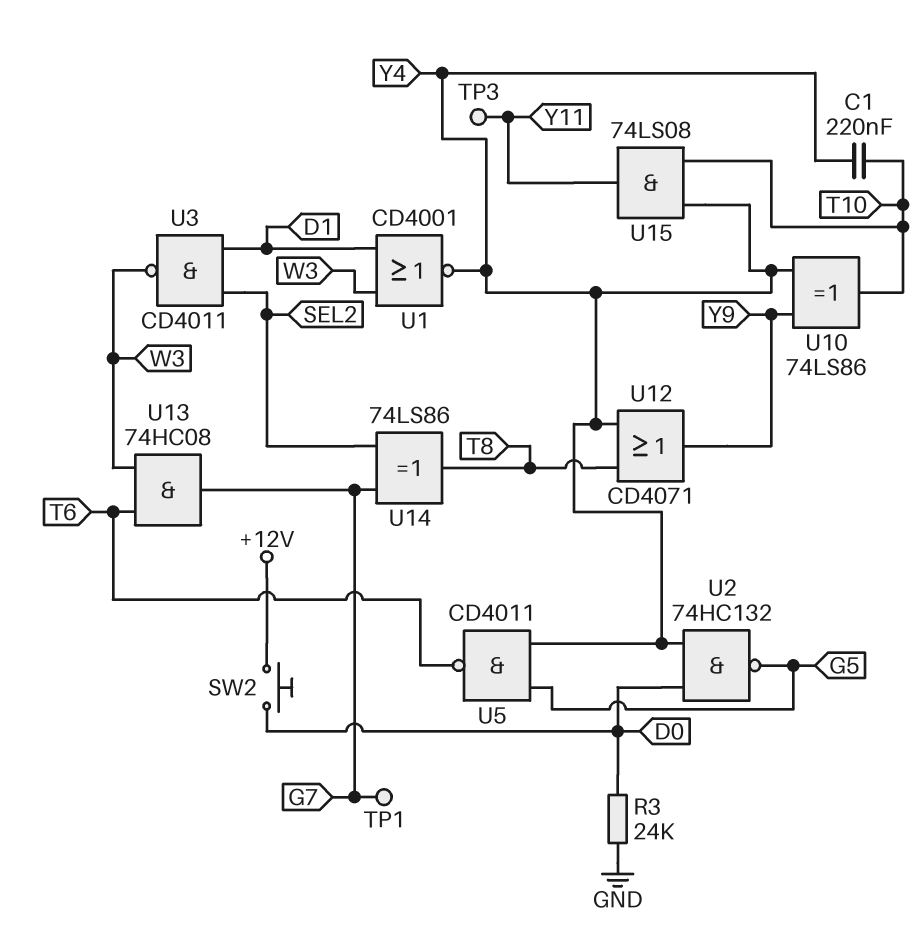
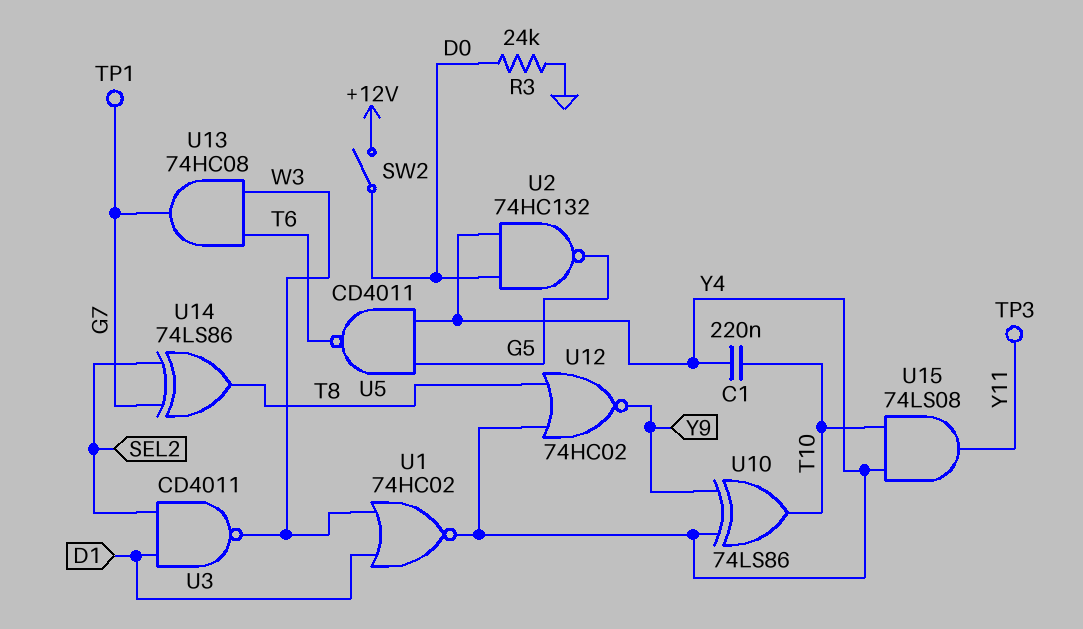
SW2: button (+12V, D0) -> switch (+12V, D0)
U1: NOR CD4001 (in D1, in W3, out Y4) -> NOR 74HC02 (in D1, in W3, out Y4)
U12: OR CD4071 (in T8, in Y4, out Y9) -> NOR 74HC02 (in T8, in Y4, out Y9)

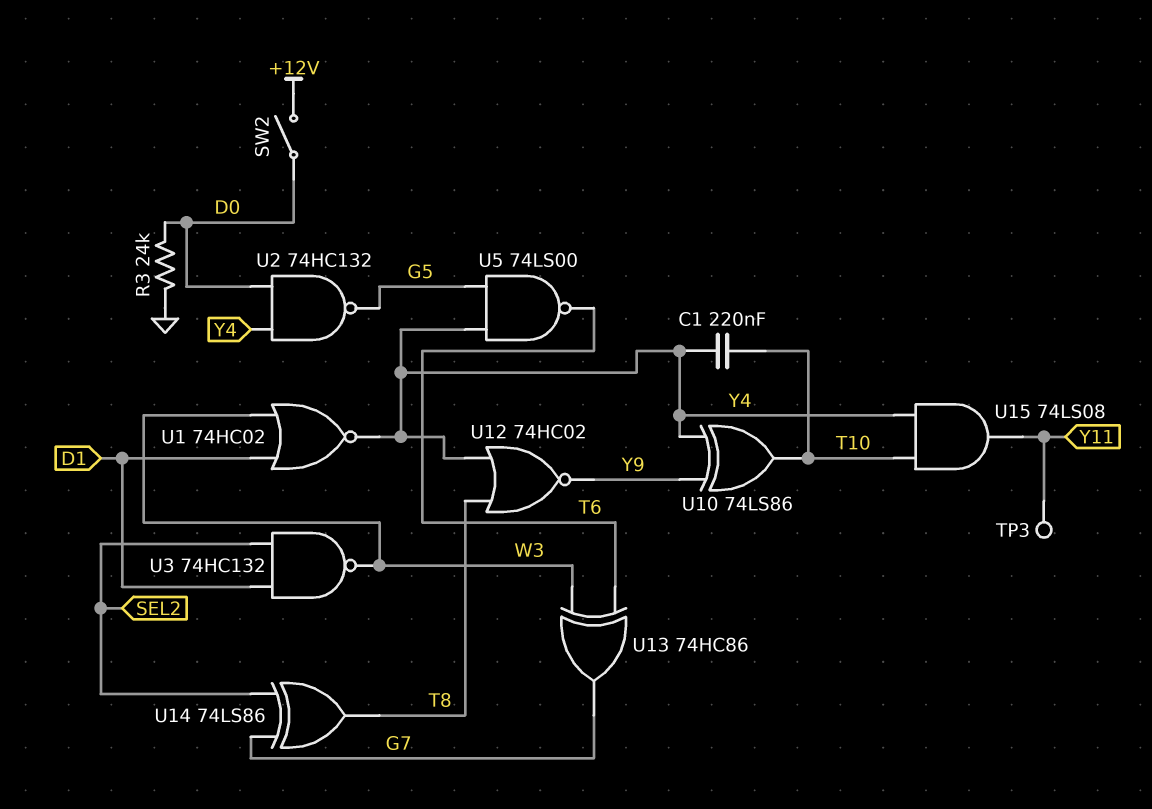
TP1: test point (G7) -> none
U3: NAND CD4011 (in D1, in SEL2, out W3) -> NAND 74HC132 (in D1, in SEL2, out W3)
U5: NAND CD4011 (in G5, in Y4, out T6) -> NAND 74LS00 (in G5, in Y4, out T6)
U13: AND 74HC08 (in T6, in W3, out G7) -> XOR 74HC86 (in T6, in W3, out G7)

